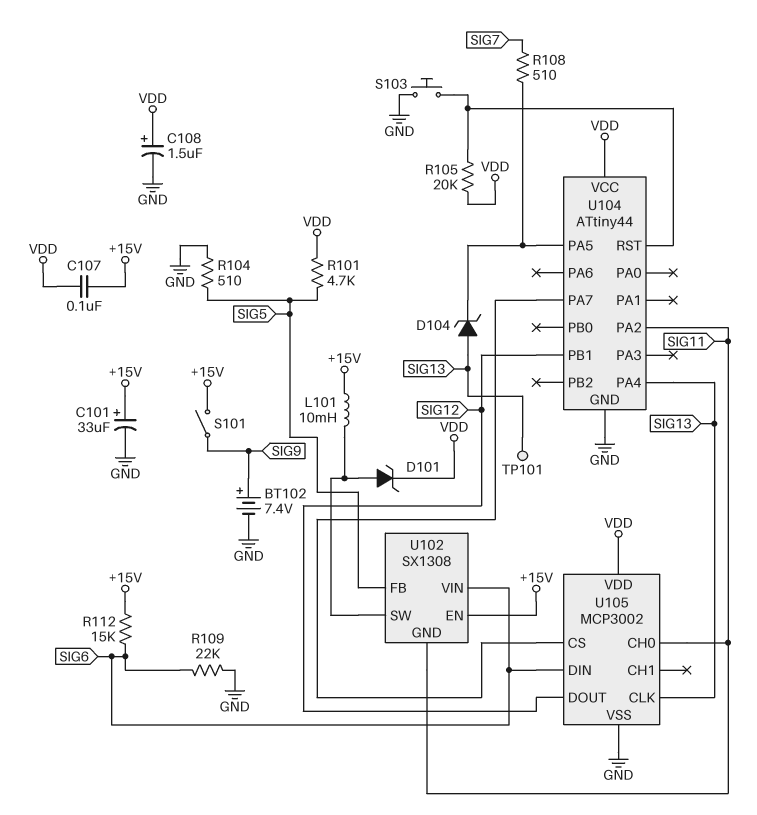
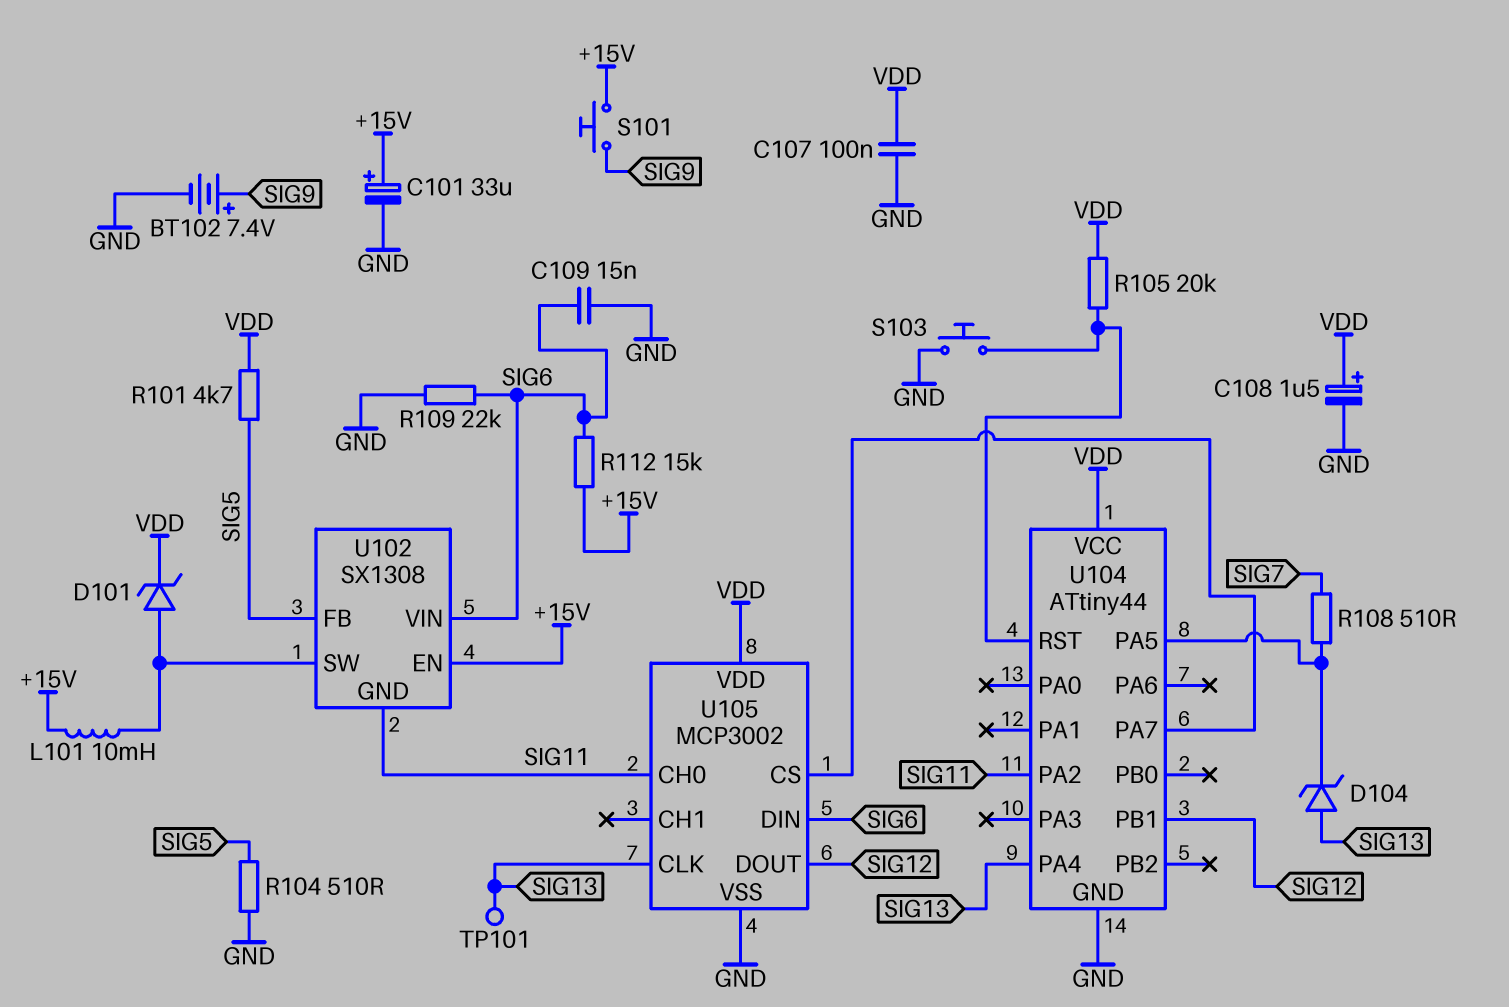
C107: 100nF (+15V, VDD) -> 100nF (GND, VDD)
C109: none -> 15nF (GND, SIG6)
S101: switch (+15V, SIG9) -> button (+15V, SIG9)

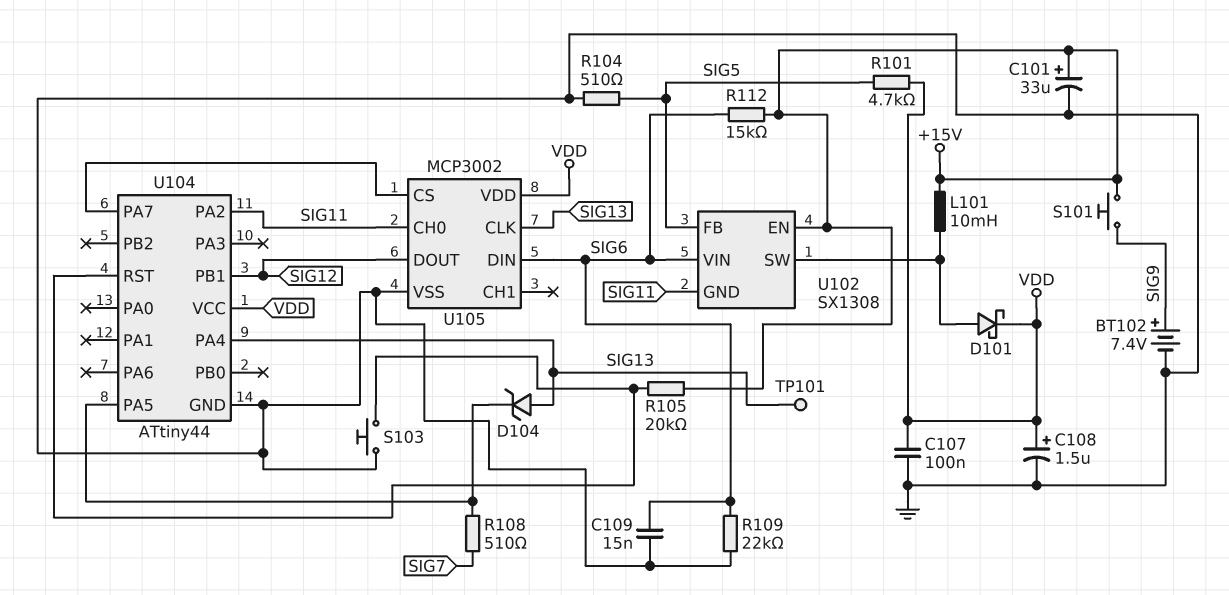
D101: zener (A U102/SW, K VDD) -> schottky (A U102/SW, K VDD)
R105: 20k (U104/RST, VDD) -> 20k (+15V, U104/RST)

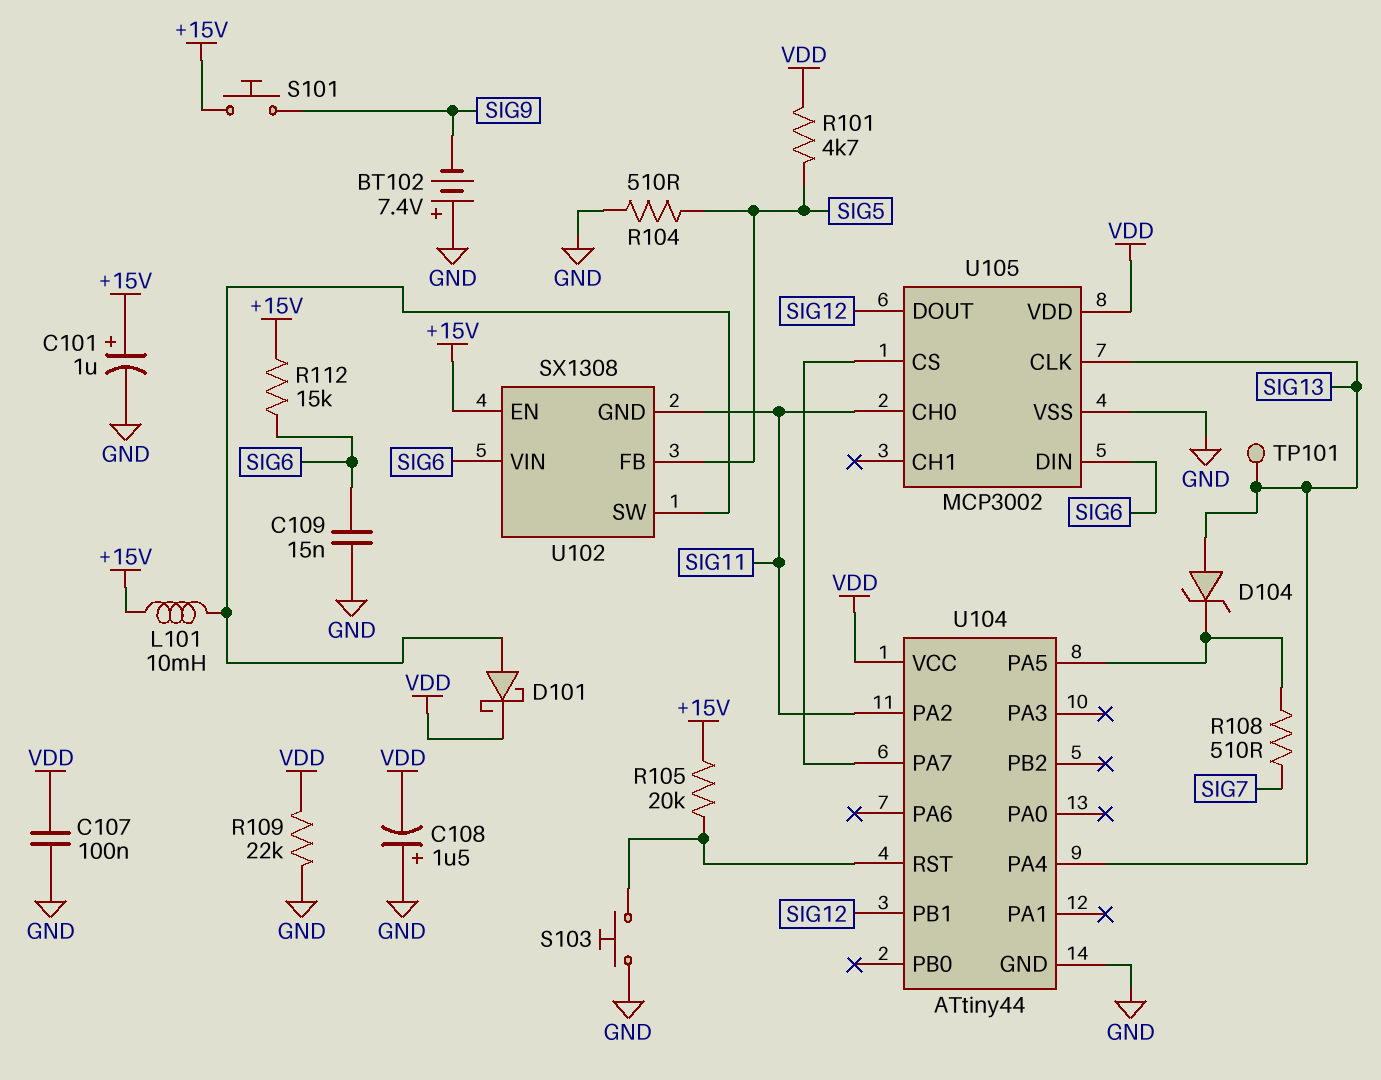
BT102: 7.4V (plus SIG9, minus GND) -> 7.4V (plus GND, minus SIG9)
C101: 33uF (plus +15V, minus GND) -> 1uF (plus +15V, minus GND)
C108: 1.5uF (plus VDD, minus GND) -> 1.5uF (plus GND, minus VDD)
R109: 22k (GND, SIG6) -> 22k (GND, VDD)

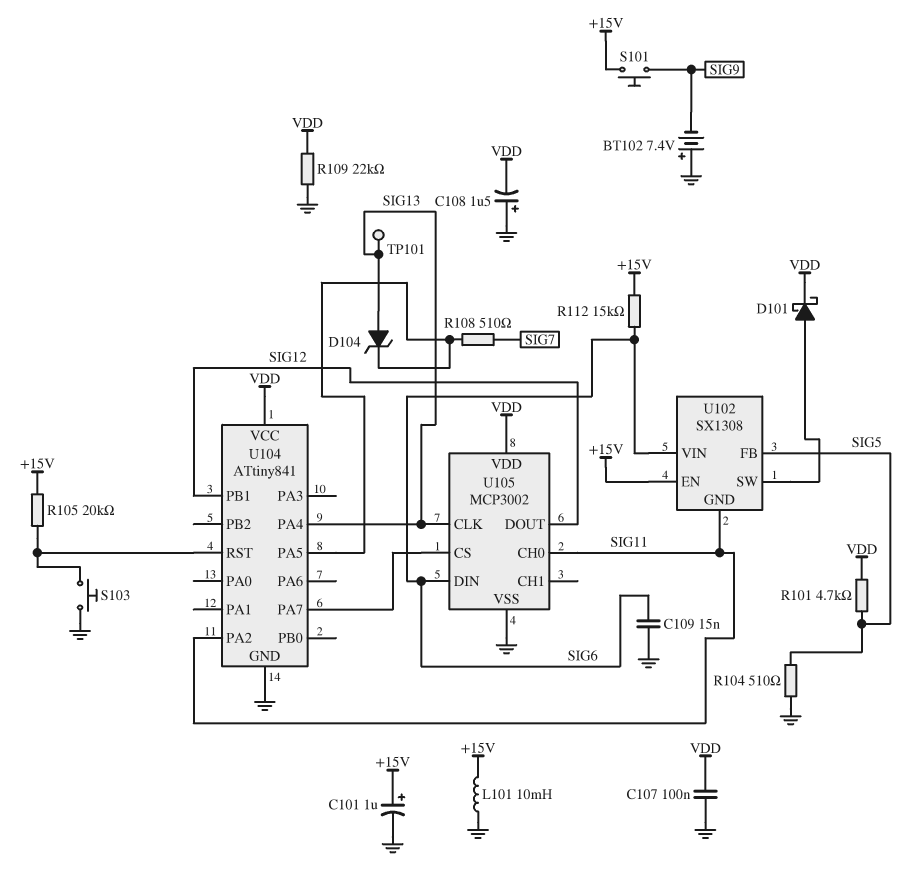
L101: 10mH (+15V, U102/SW) -> 10mH (+15V, GND)
U104: ATtiny44 -> ATtiny841

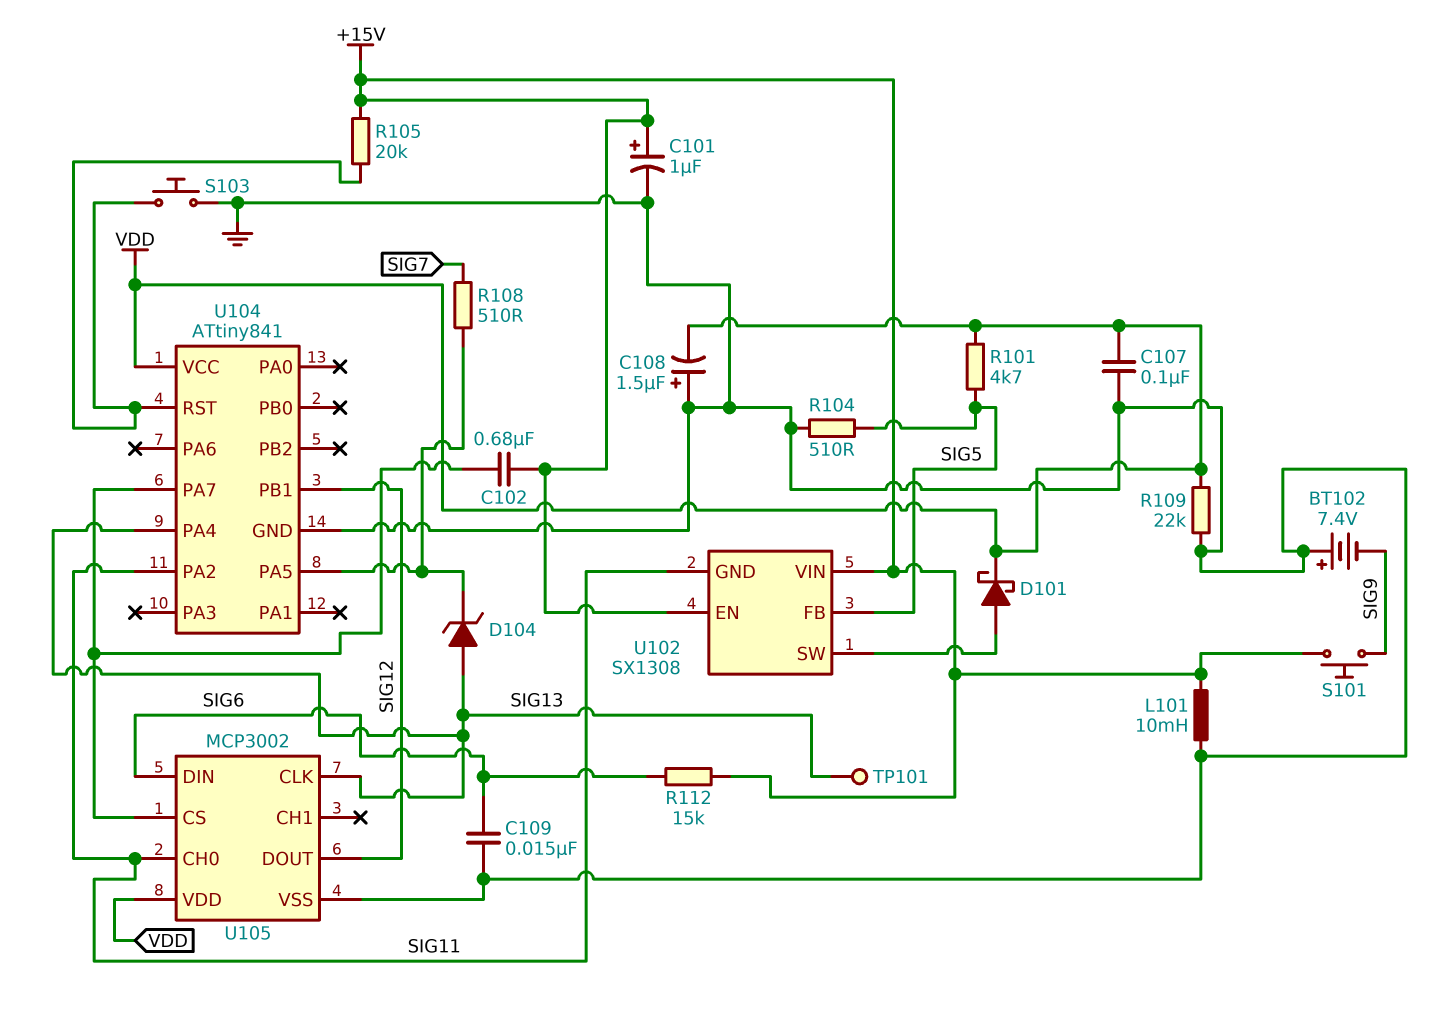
C102: none -> 680nF (+15V, U104/PA7)
U102 pin VIN: SIG6 -> +15V

